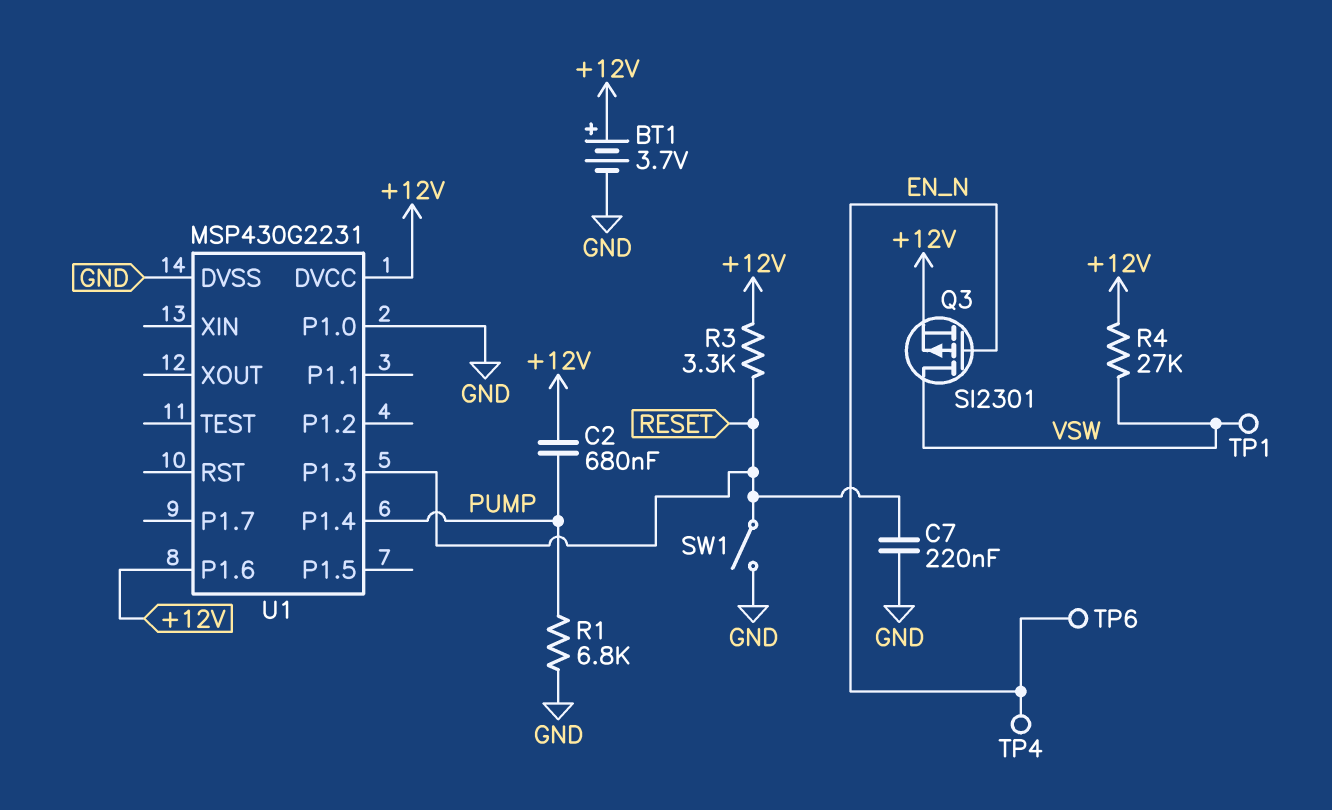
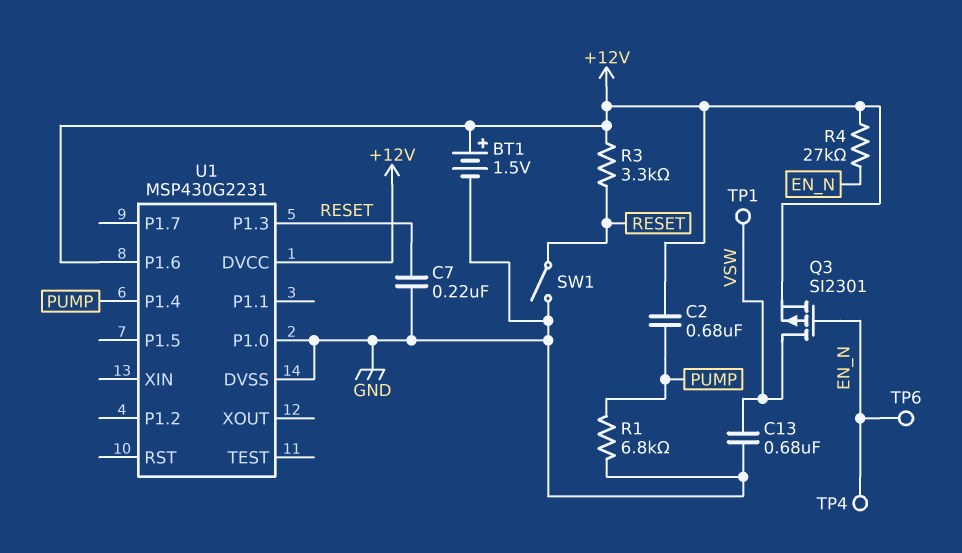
BT1: 3.7V (plus +12V, minus GND) -> 1.5V (plus +12V, minus GND)
C13: none -> 680nF (GND, VSW)
R4: 27k (+12V, VSW) -> 27k (+12V, EN_N)

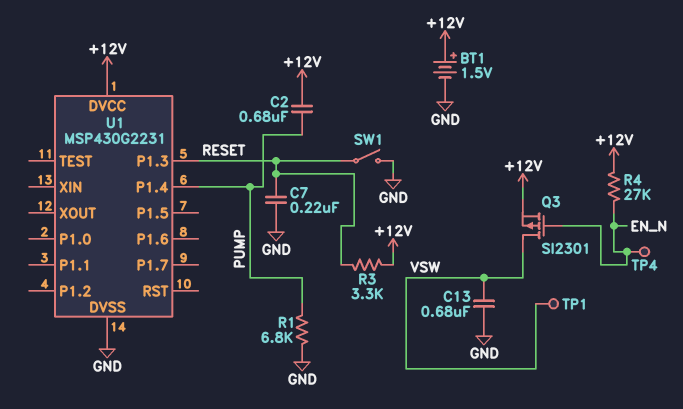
TP6: test point (EN_N) -> none
U1 pin P1.0: GND -> none
U1 pin P1.6: +12V -> none

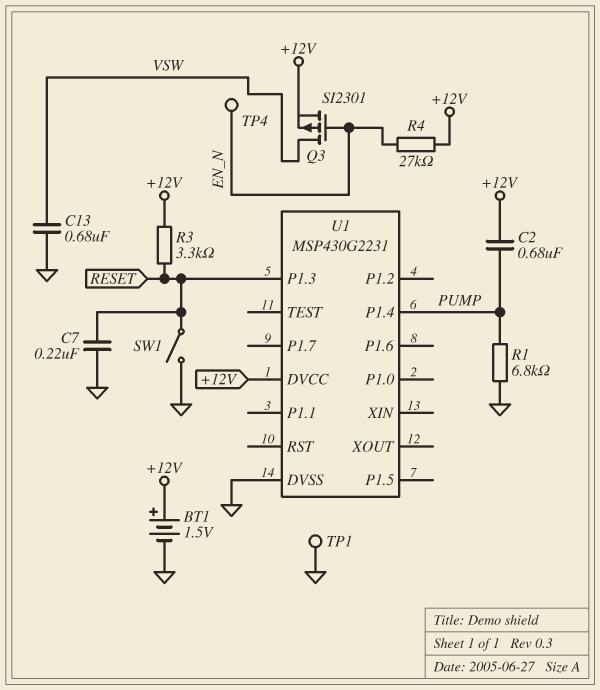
TP1: test point (VSW) -> test point (GND)

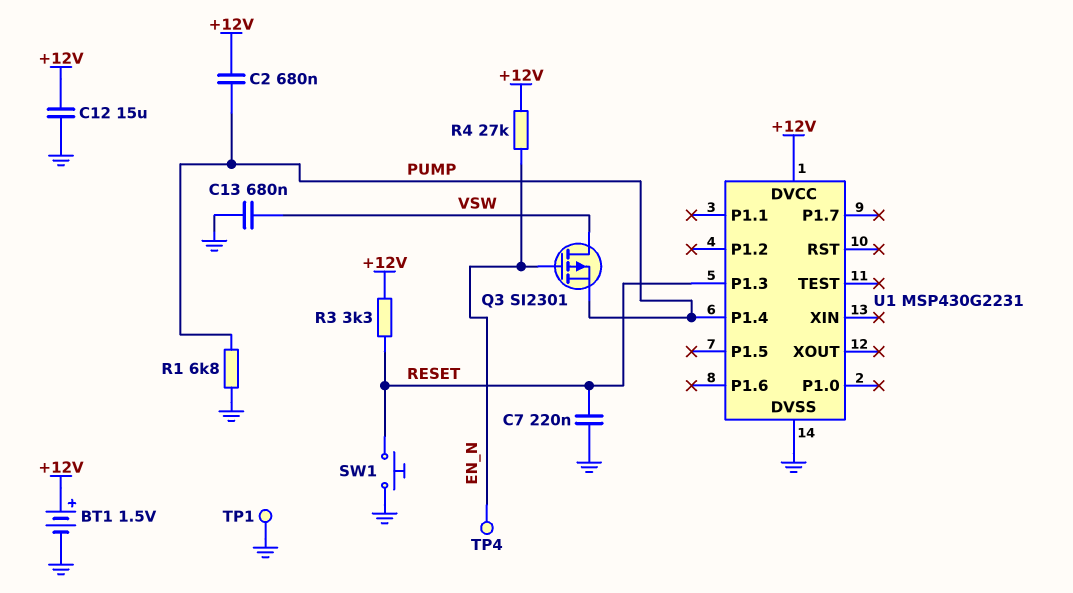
C12: none -> 15uF (+12V, GND)
Q3: PMOS SI2301 (G EN_N, D VSW, S +12V) -> PMOS SI2301 (G EN_N, D VSW, S PUMP)
SW1: switch (GND, RESET) -> button (GND, RESET)

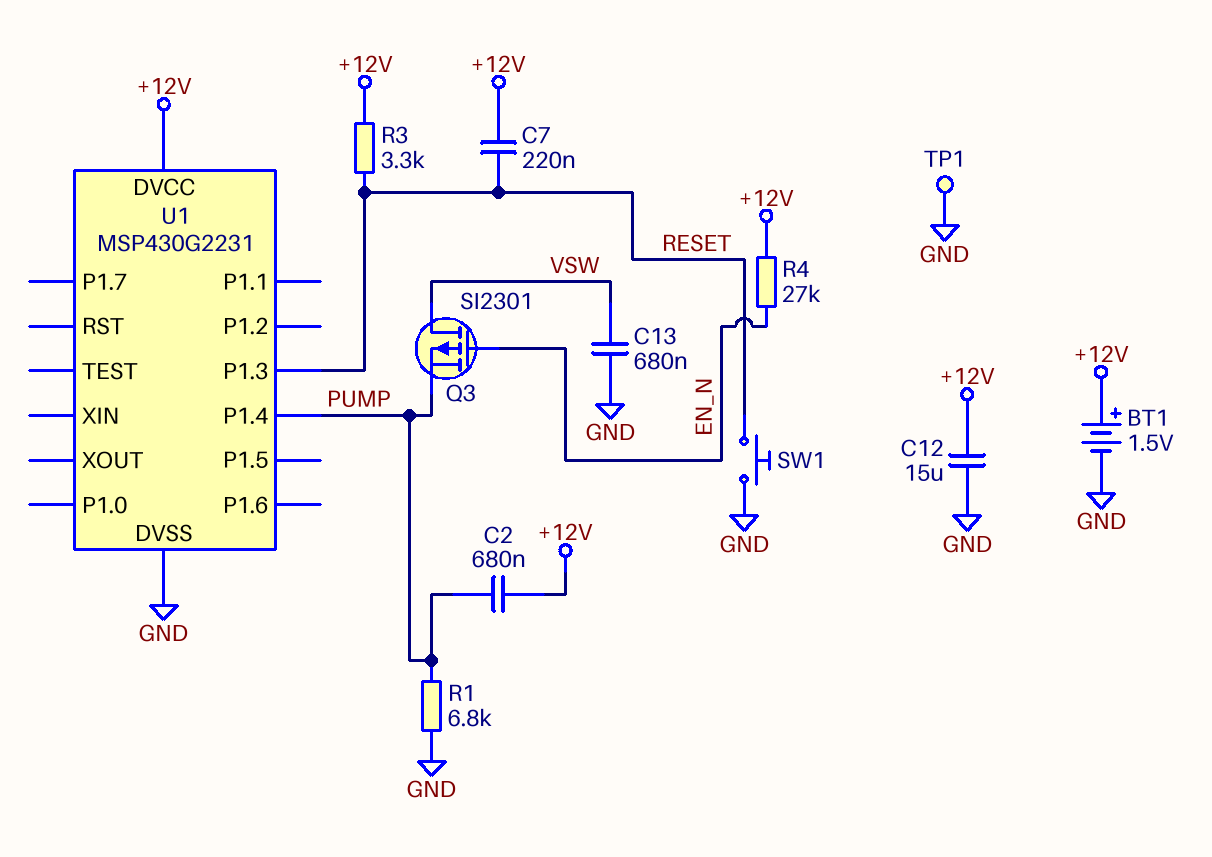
C7: 220nF (GND, RESET) -> 220nF (+12V, RESET)
TP4: test point (EN_N) -> none

